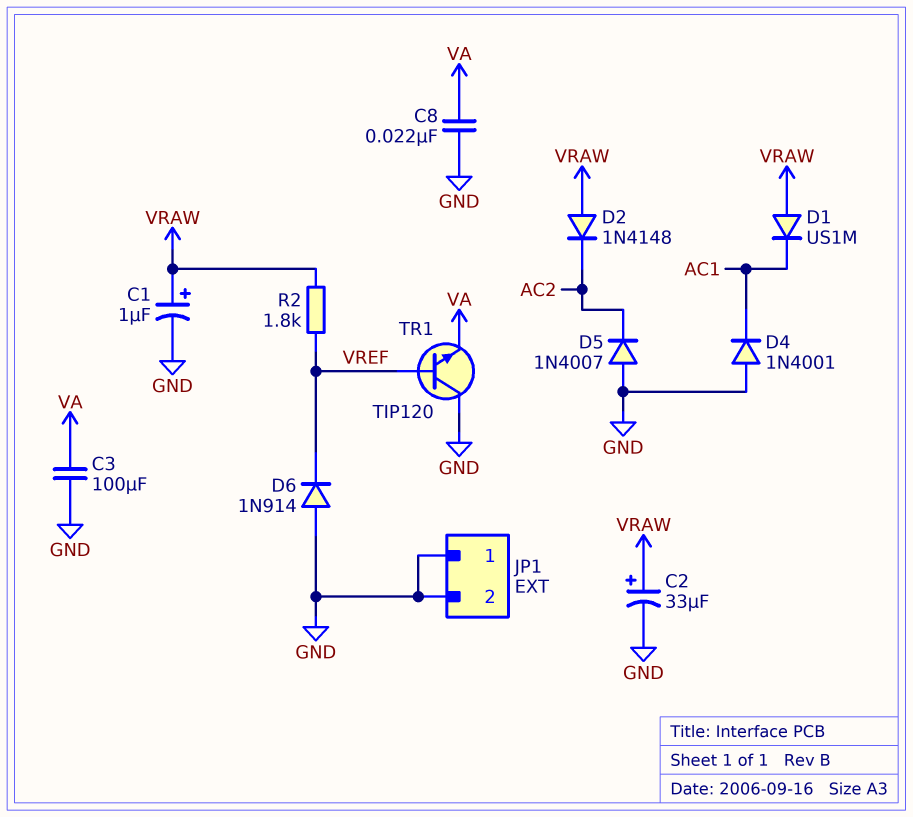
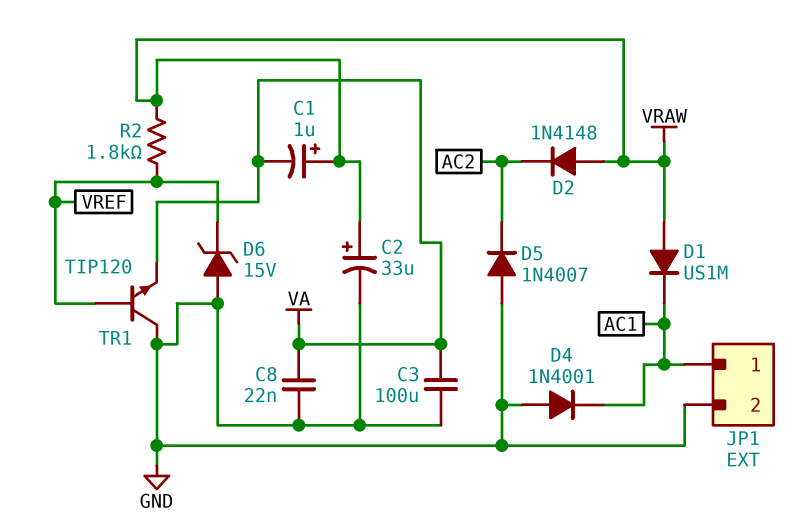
C1: 1uF (plus VRAW, minus GND) -> 1uF (plus VRAW, minus VA)
D6: diode 1N914 (A GND, K VREF) -> zener 15V (A GND, K VREF)
JP1 pin 1: GND -> AC1

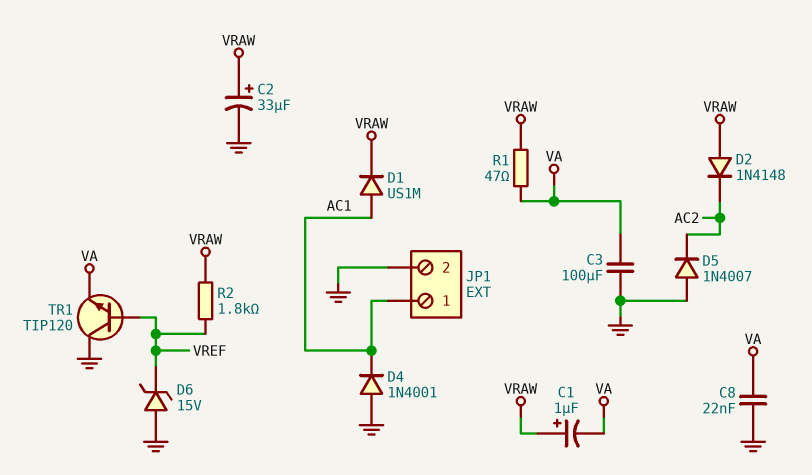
D1: diode US1M (A VRAW, K AC1) -> diode US1M (A AC1, K VRAW)
R1: none -> 47 (VA, VRAW)

